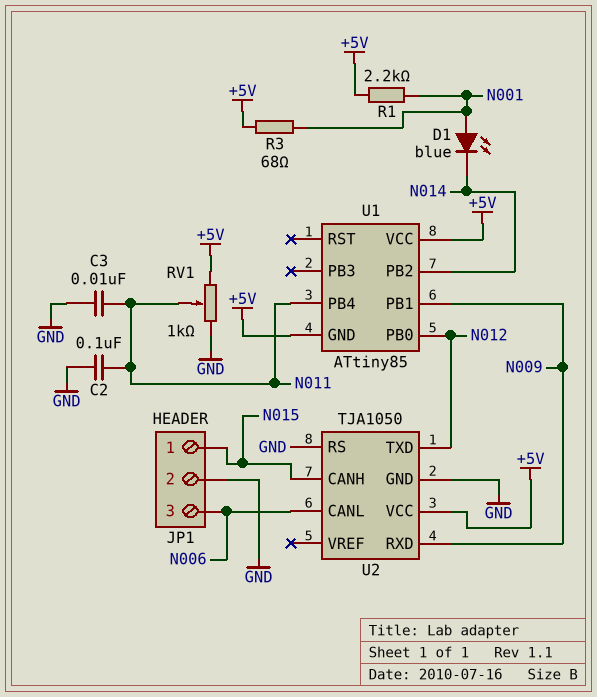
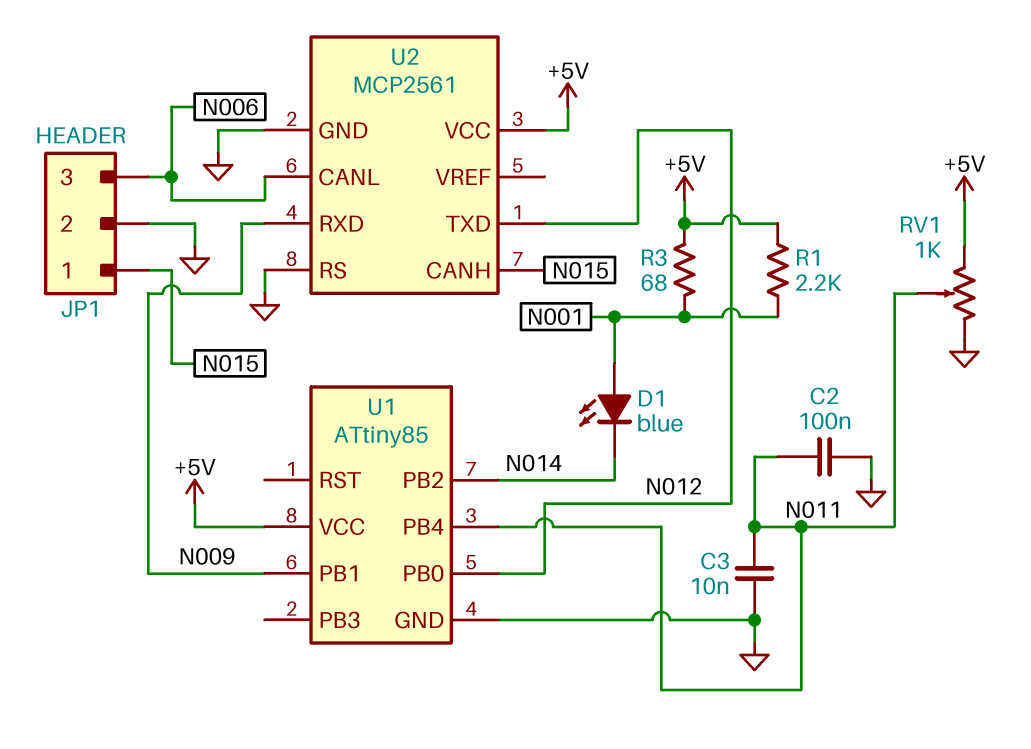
U1 pin GND: +5V -> GND
U2: TJA1050 -> MCP2561

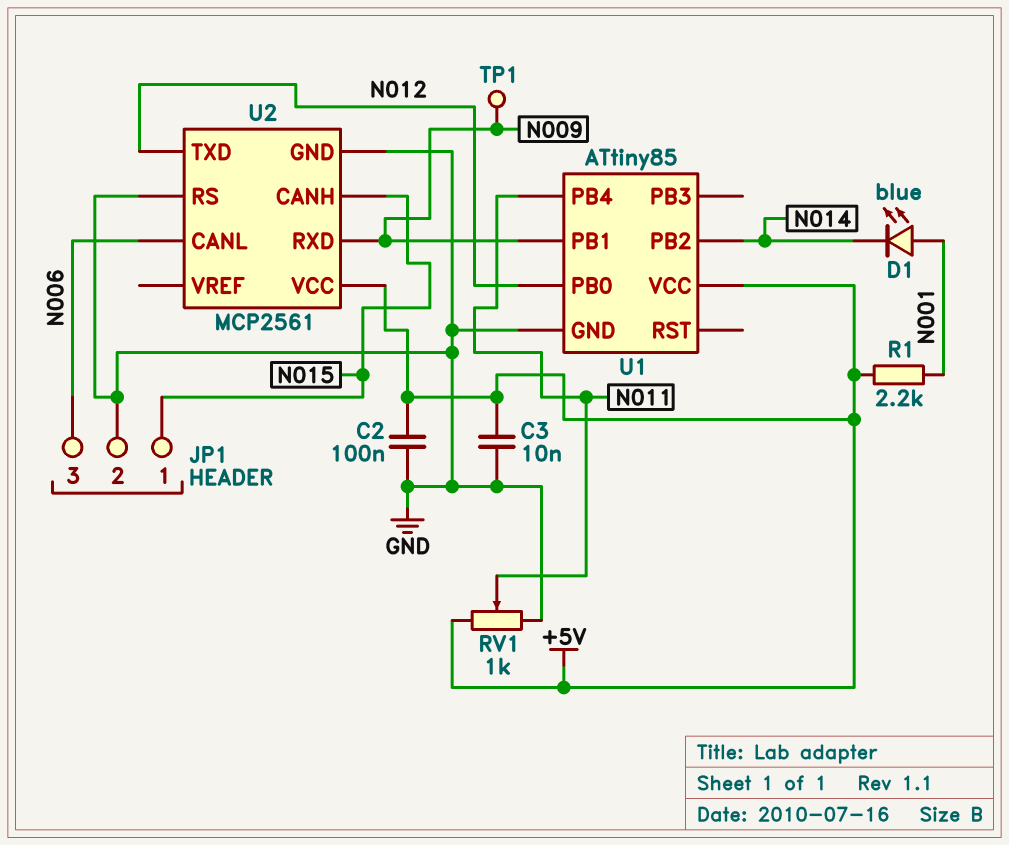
C2: 100nF (GND, N011) -> 100nF (+5V, GND)
C3: 10nF (GND, N011) -> 10nF (+5V, GND)
R3: 68 (+5V, N001) -> none
TP1: none -> test point (N009)

